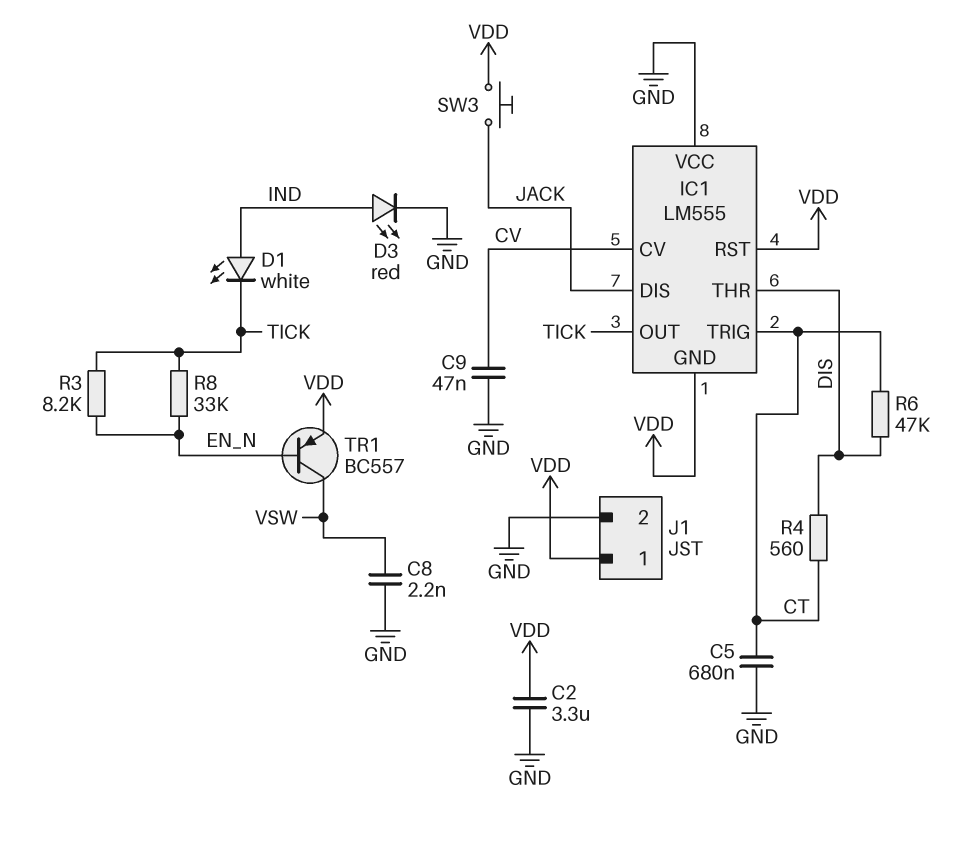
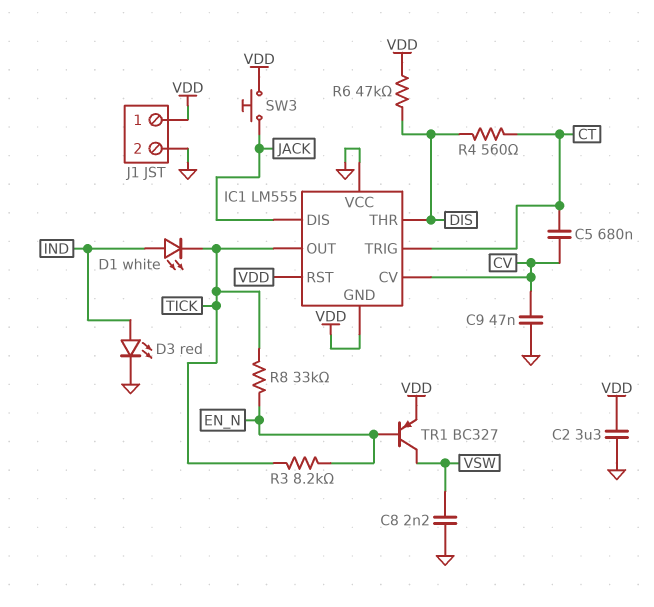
C5: 680nF (CT, GND) -> 680nF (CT, CV)
R6: 47k (CT, DIS) -> 47k (DIS, VDD)
TR1: PNP BC557 (B EN_N, C VSW, E VDD) -> PNP BC327 (B EN_N, C VSW, E VDD)

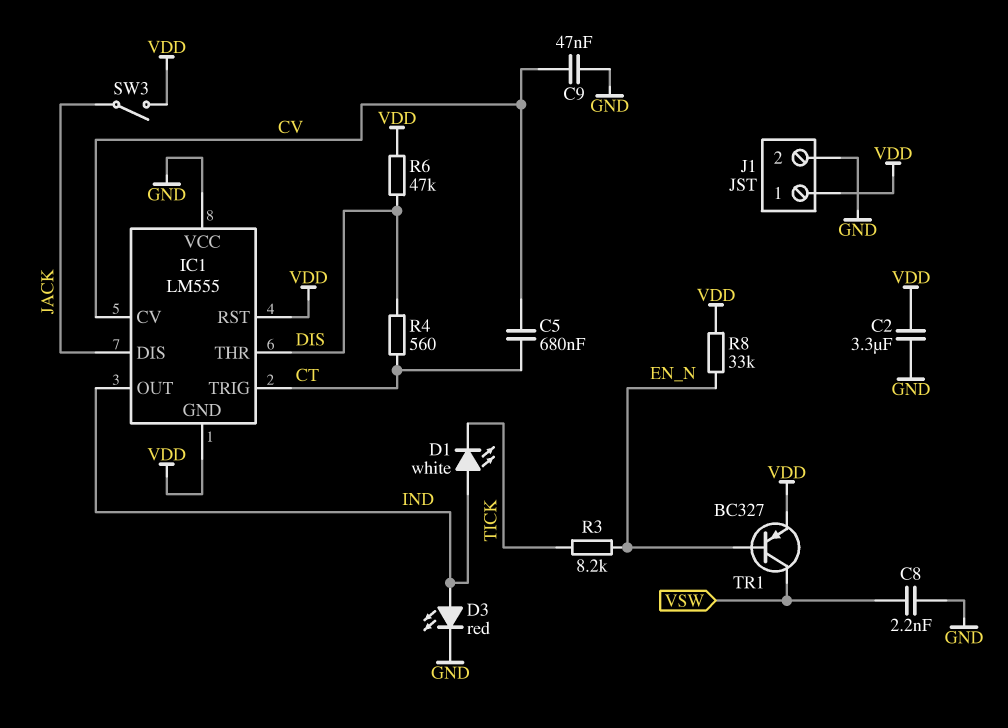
IC1 pin OUT: TICK -> IND
R8: 33k (EN_N, TICK) -> 33k (EN_N, VDD)
SW3: button (JACK, VDD) -> switch (JACK, VDD)

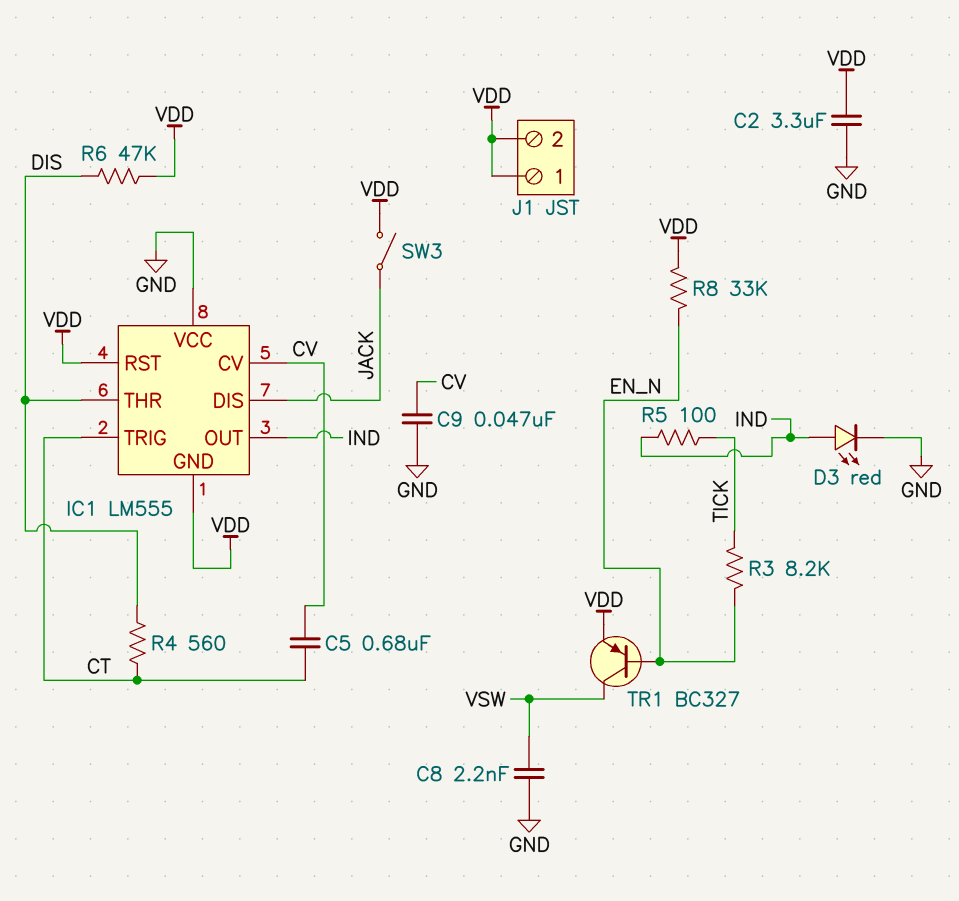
D1: LED white (A IND, K TICK) -> none
J1 pin 2: GND -> VDD
R5: none -> 100 (IND, TICK)

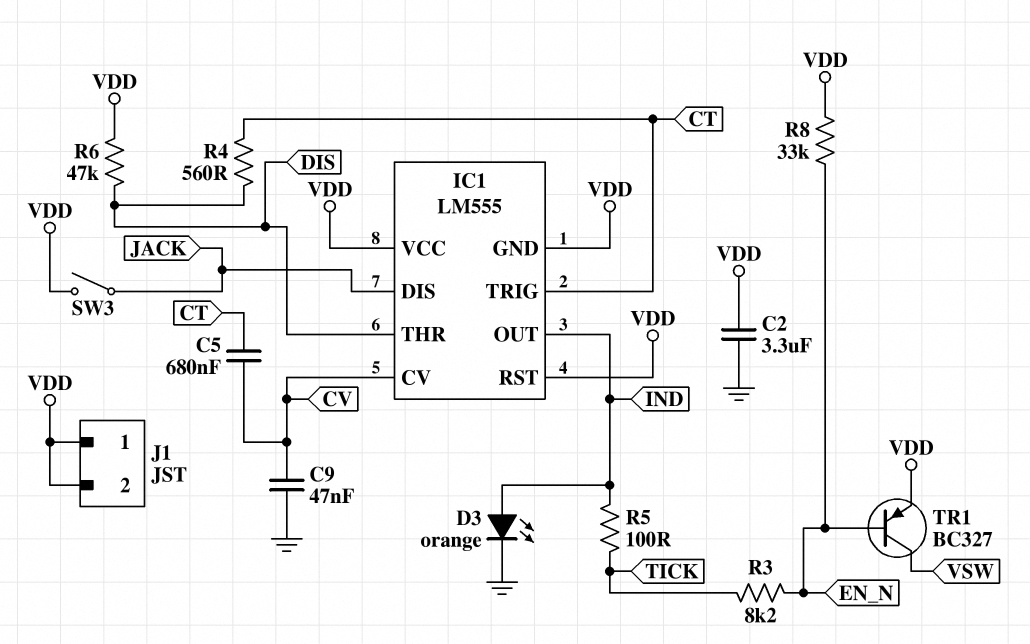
C8: 2.2nF (GND, VSW) -> none
D3: LED red (A IND, K GND) -> LED orange (A IND, K GND)
IC1 pin VCC: GND -> VDD

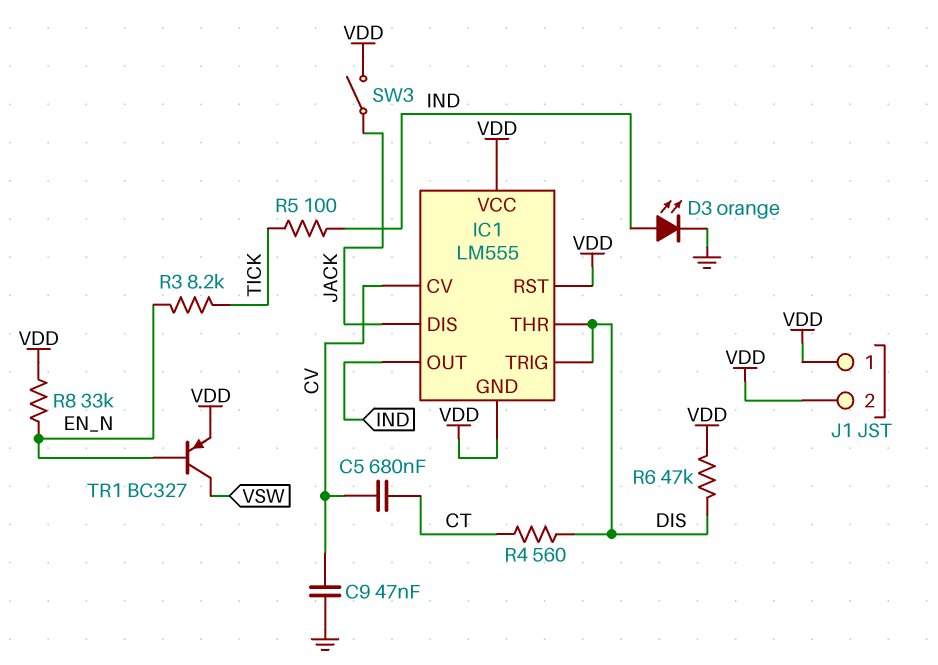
C2: 3.3uF (GND, VDD) -> none
IC1 pin TRIG: CT -> DIS

